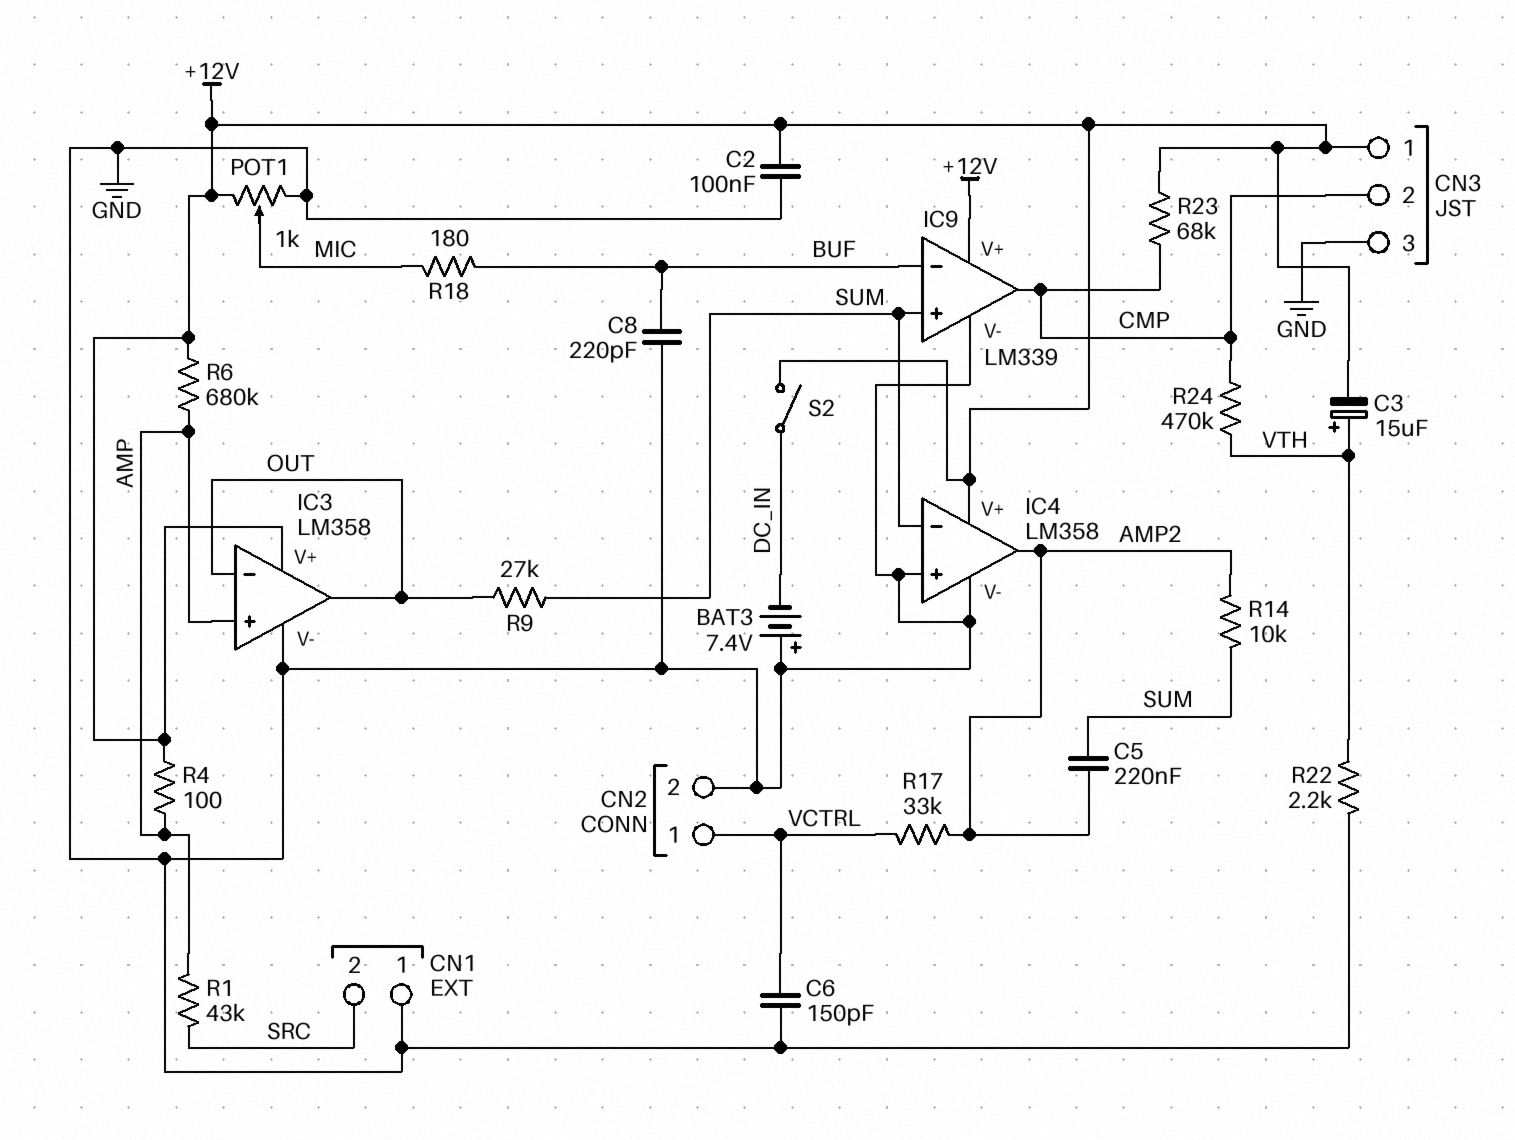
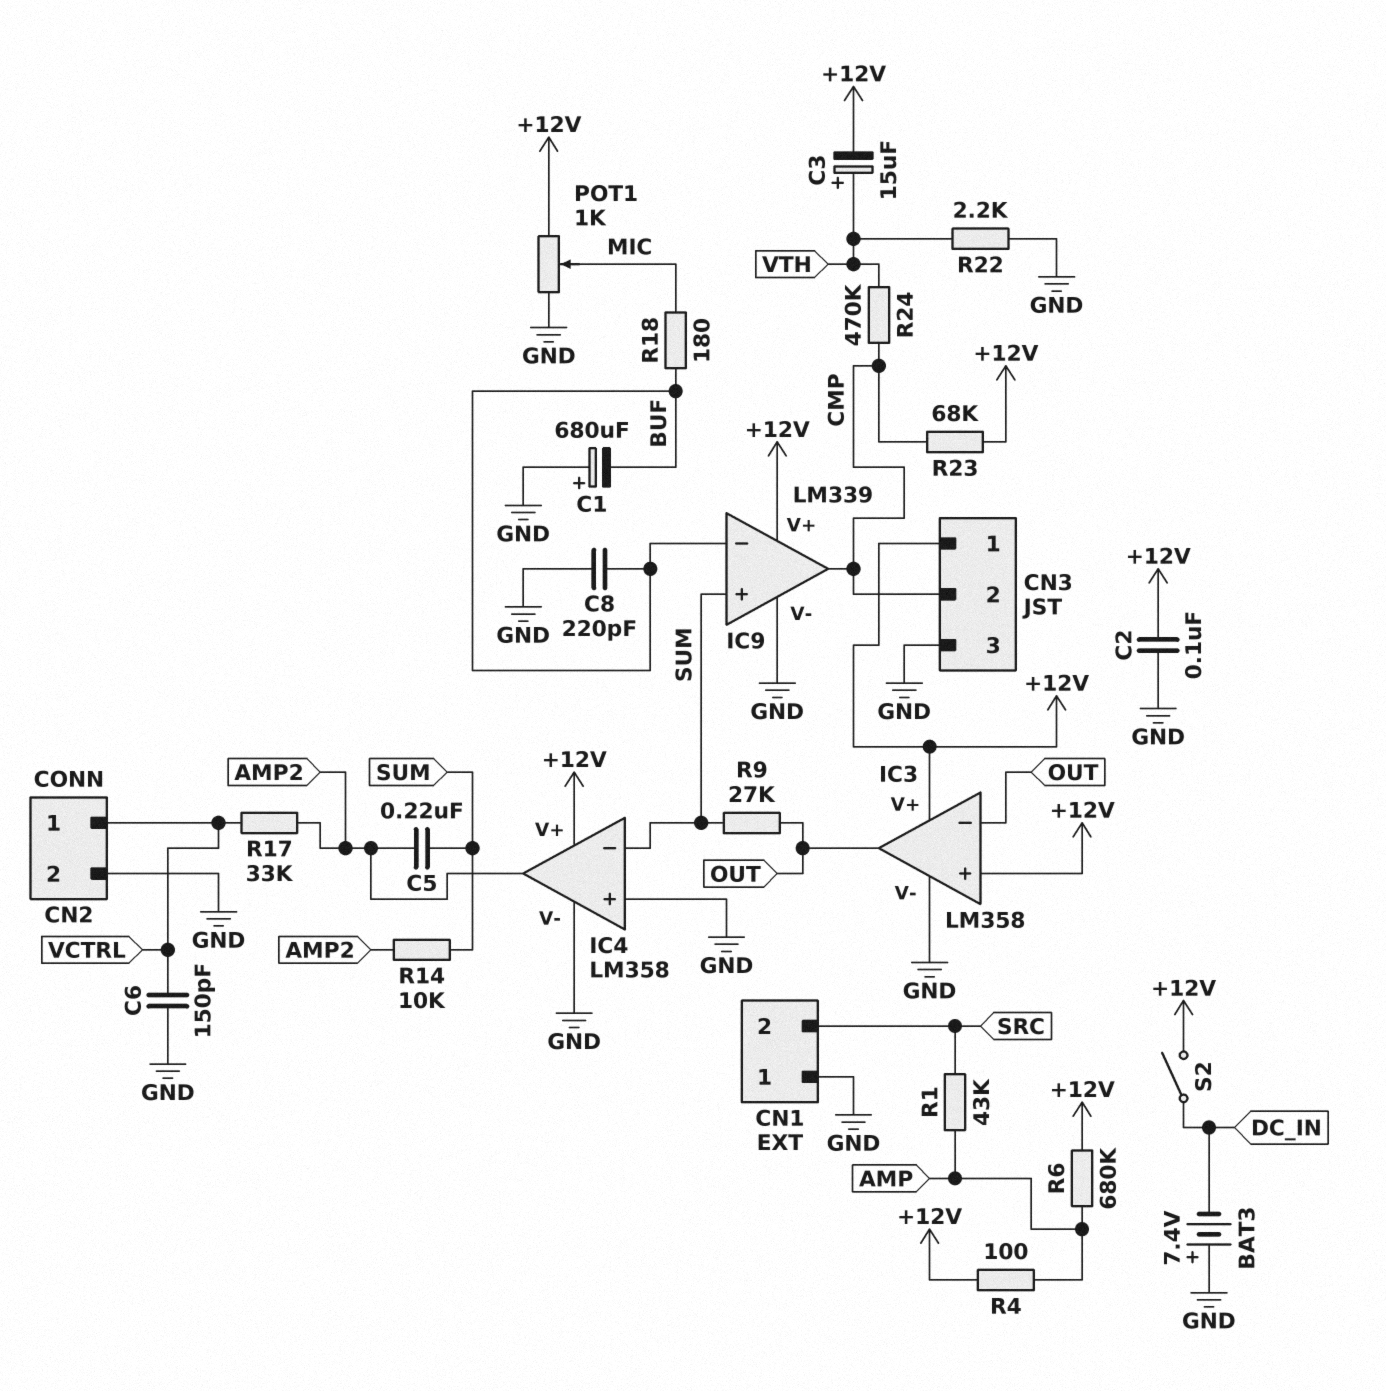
C1: none -> 680uF (plus GND, minus BUF)
IC3 pin in+: AMP -> +12V

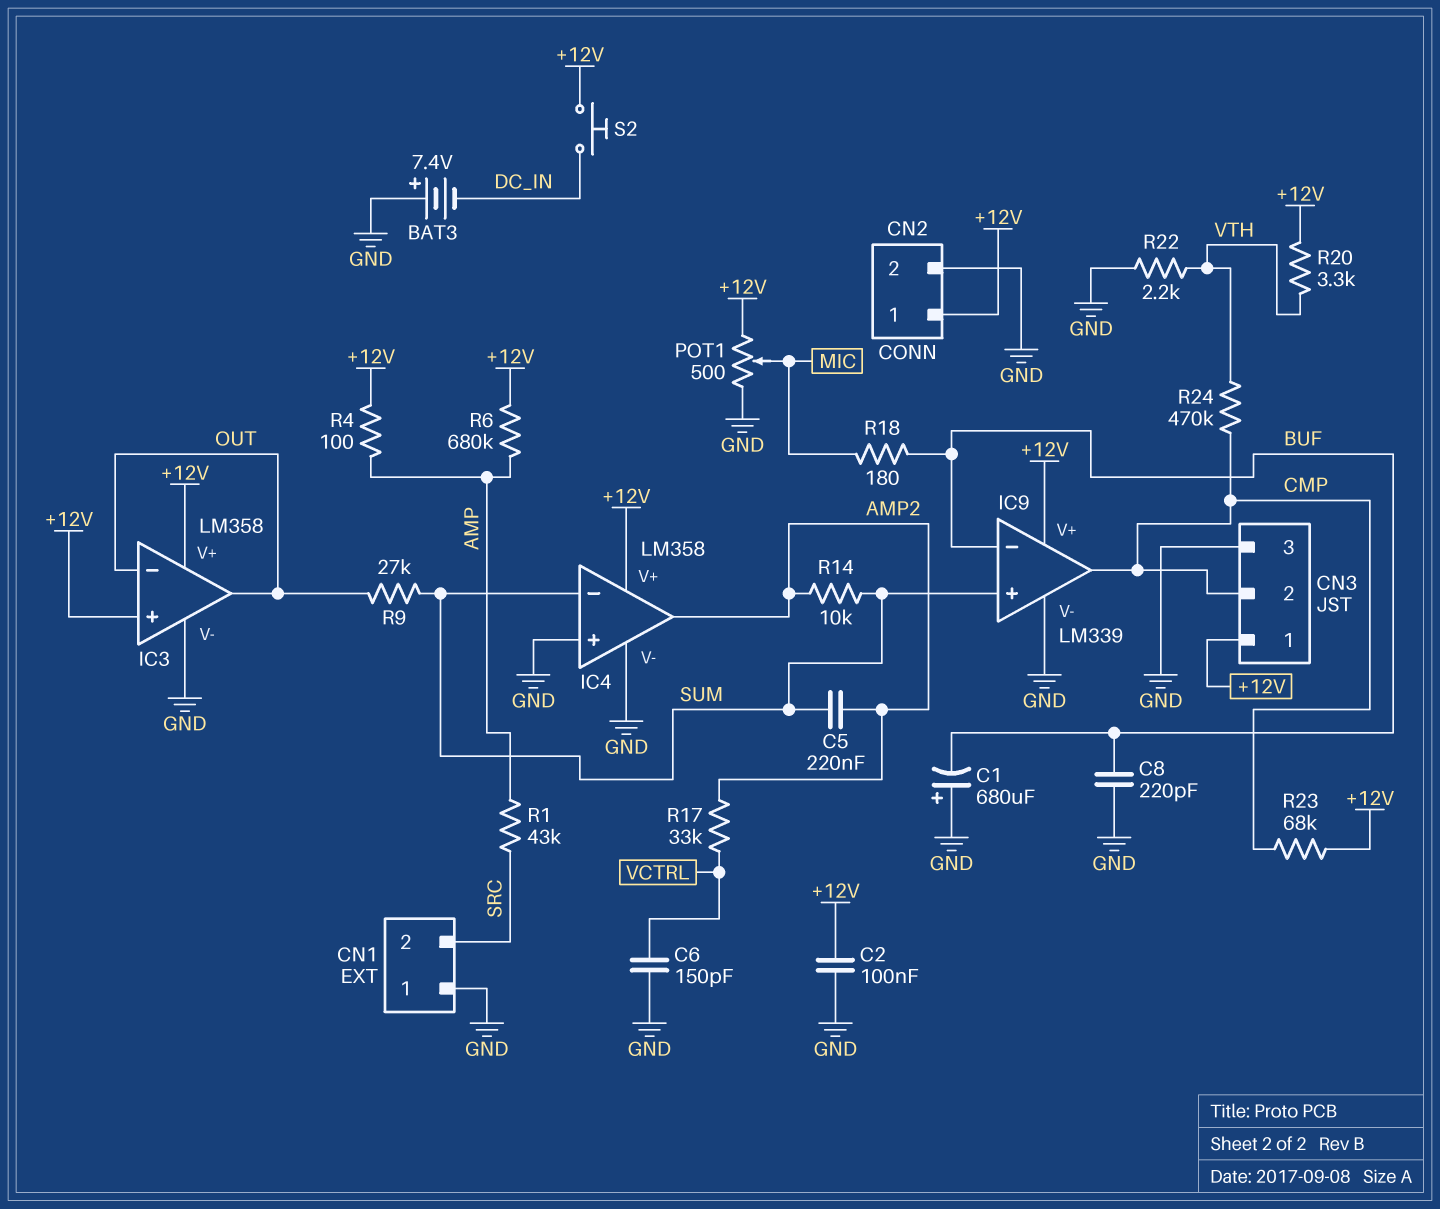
C3: 15uF (plus VTH, minus +12V) -> none
CN2 pin 1: VCTRL -> +12V
POT1: 1k (+12V, GND, wiper MIC) -> 500 (+12V, GND, wiper MIC)
R20: none -> 3.3k (+12V, VTH)
S2: switch (+12V, DC_IN) -> button (+12V, DC_IN)

